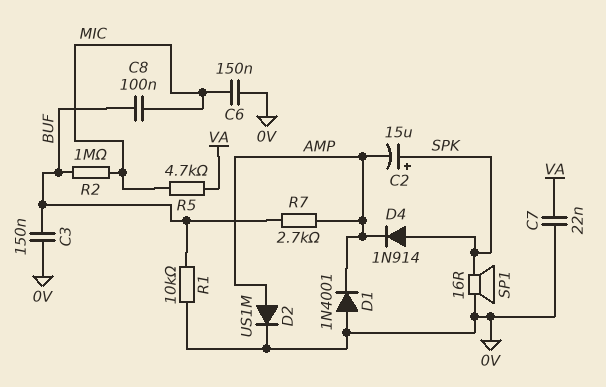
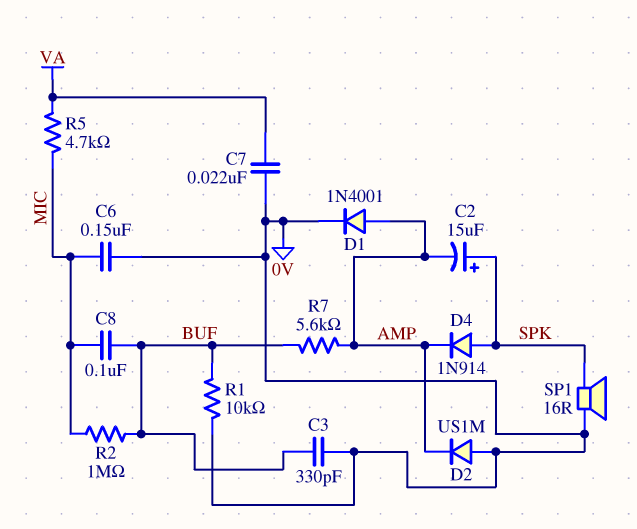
C3: 150nF (0V, BUF) -> 330pF (0V, BUF)
D1: diode 1N4001 (A 0V, K AMP) -> diode 1N4001 (A AMP, K 0V)
D2: diode US1M (A AMP, K 0V) -> diode US1M (A 0V, K AMP)
R7: 2.7k (AMP, BUF) -> 5.6k (AMP, BUF)

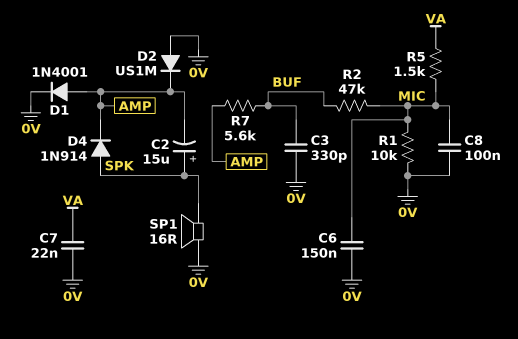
C8: 100nF (BUF, MIC) -> 100nF (0V, MIC)
R1: 10k (0V, BUF) -> 10k (0V, MIC)
R2: 1M (BUF, MIC) -> 47k (BUF, MIC)
R5: 4.7k (MIC, VA) -> 1.5k (MIC, VA)

